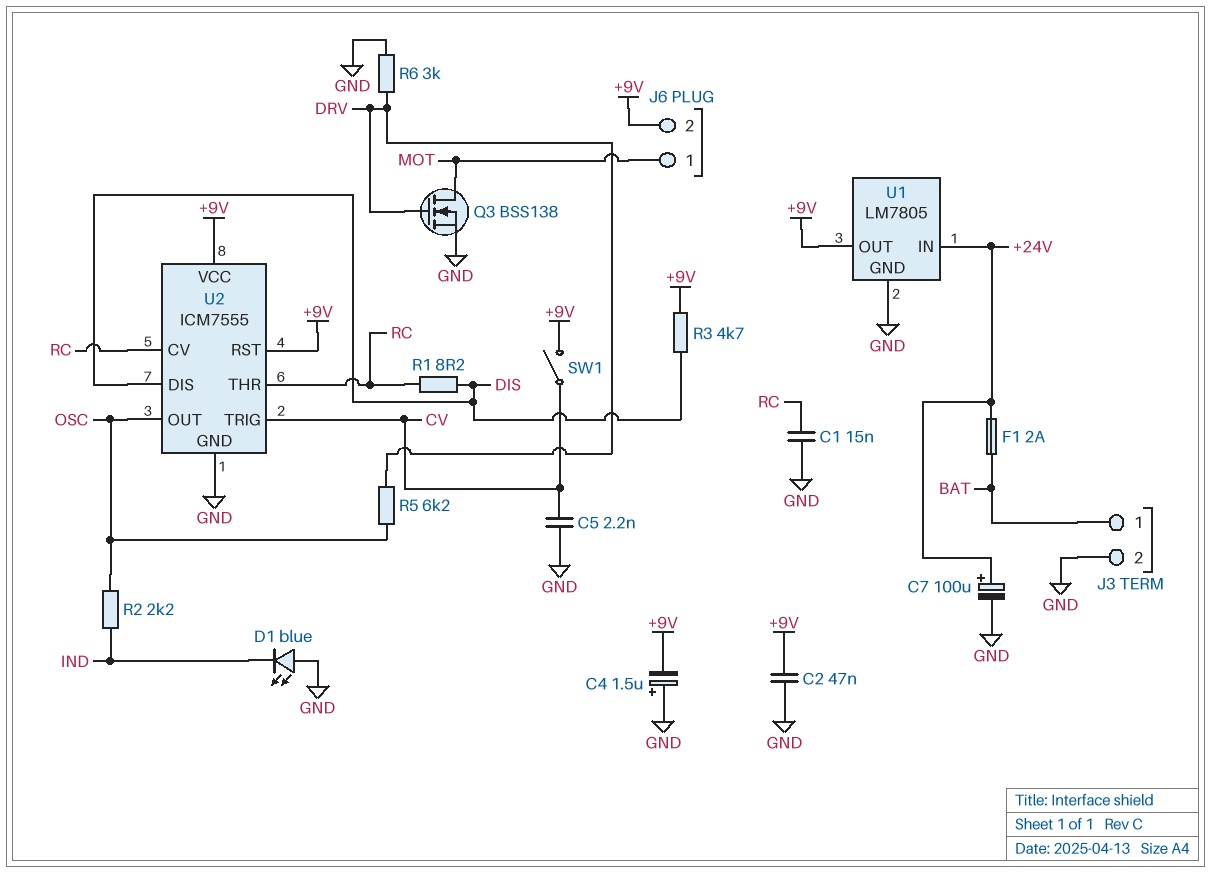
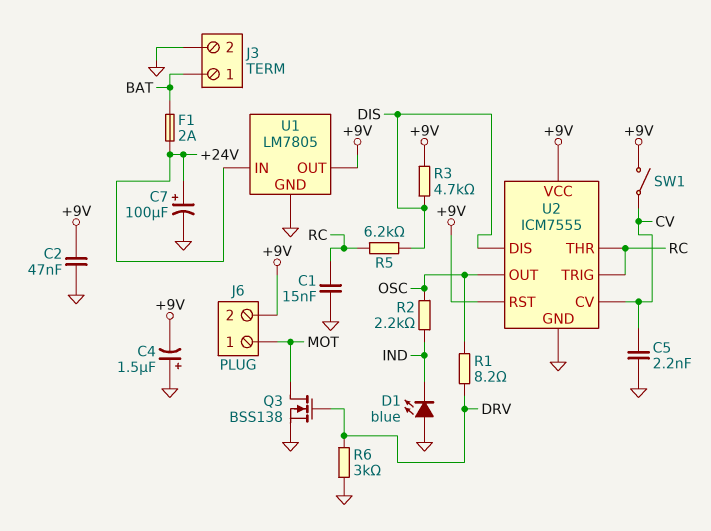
R1: 8.2 (DIS, RC) -> 8.2 (DRV, OSC)
R5: 6.2k (DRV, OSC) -> 6.2k (DIS, RC)
U2 pin CV: RC -> CV
U2 pin TRIG: CV -> RC

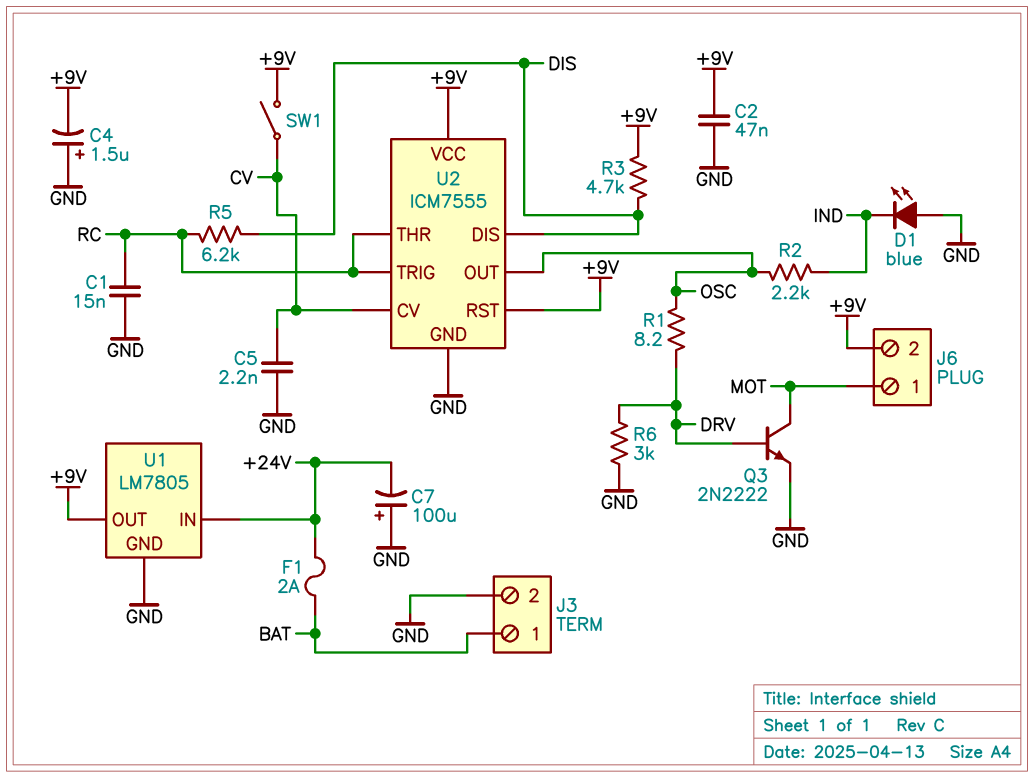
C7: 100uF (plus +24V, minus GND) -> 100uF (plus GND, minus +24V)
Q3: NMOS BSS138 (G DRV, D MOT, S GND) -> NPN 2N2222 (B DRV, C MOT, E GND)

